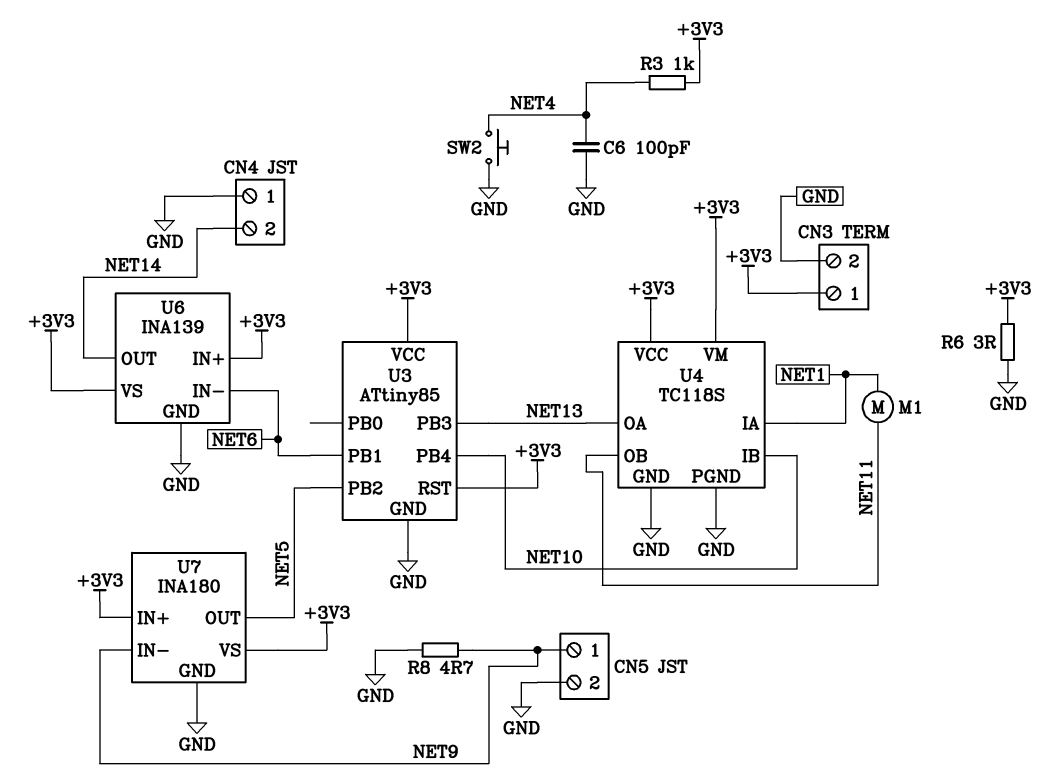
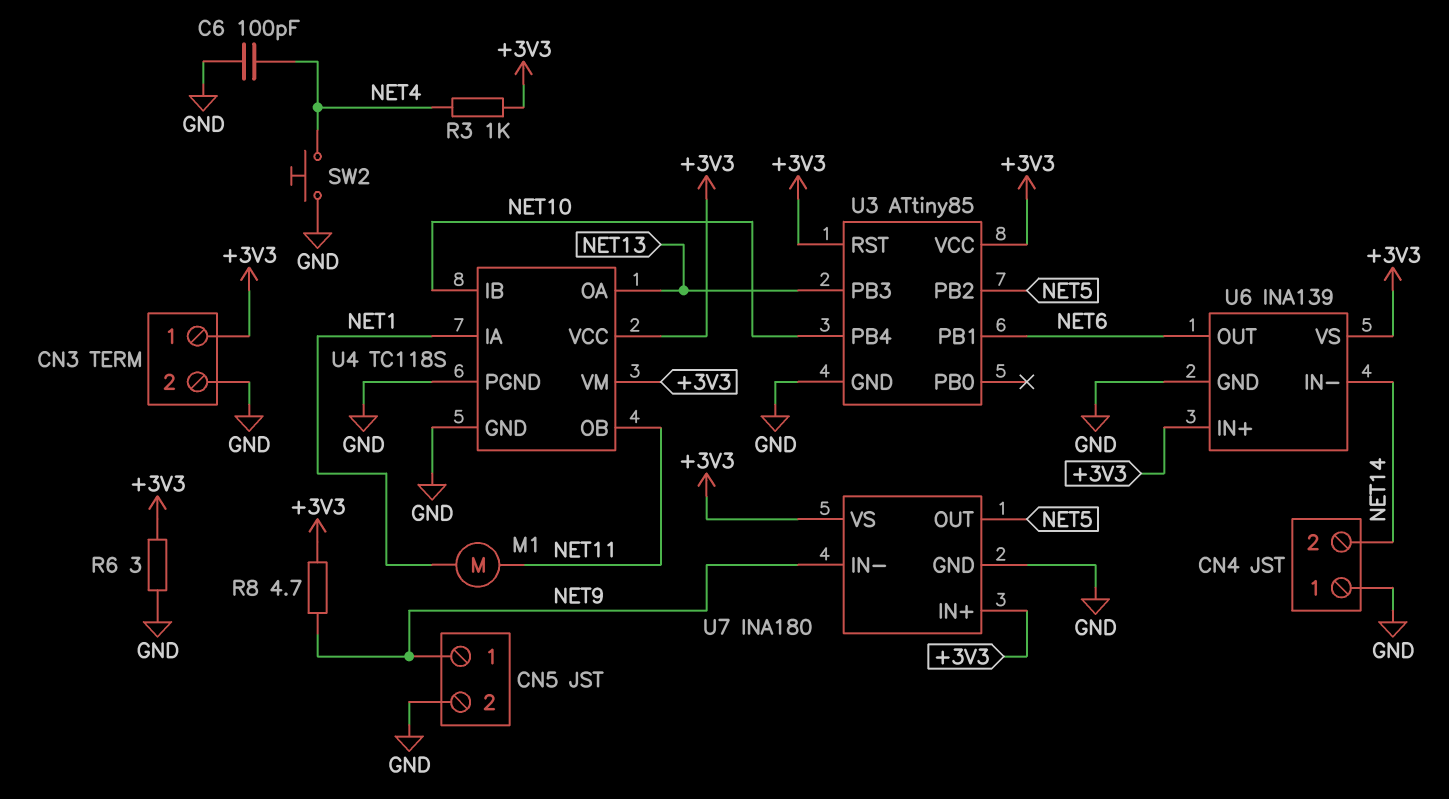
R8: 4.7 (GND, NET9) -> 4.7 (+3V3, NET9)
U6 pin IN-: NET6 -> NET14
U6 pin OUT: NET14 -> NET6

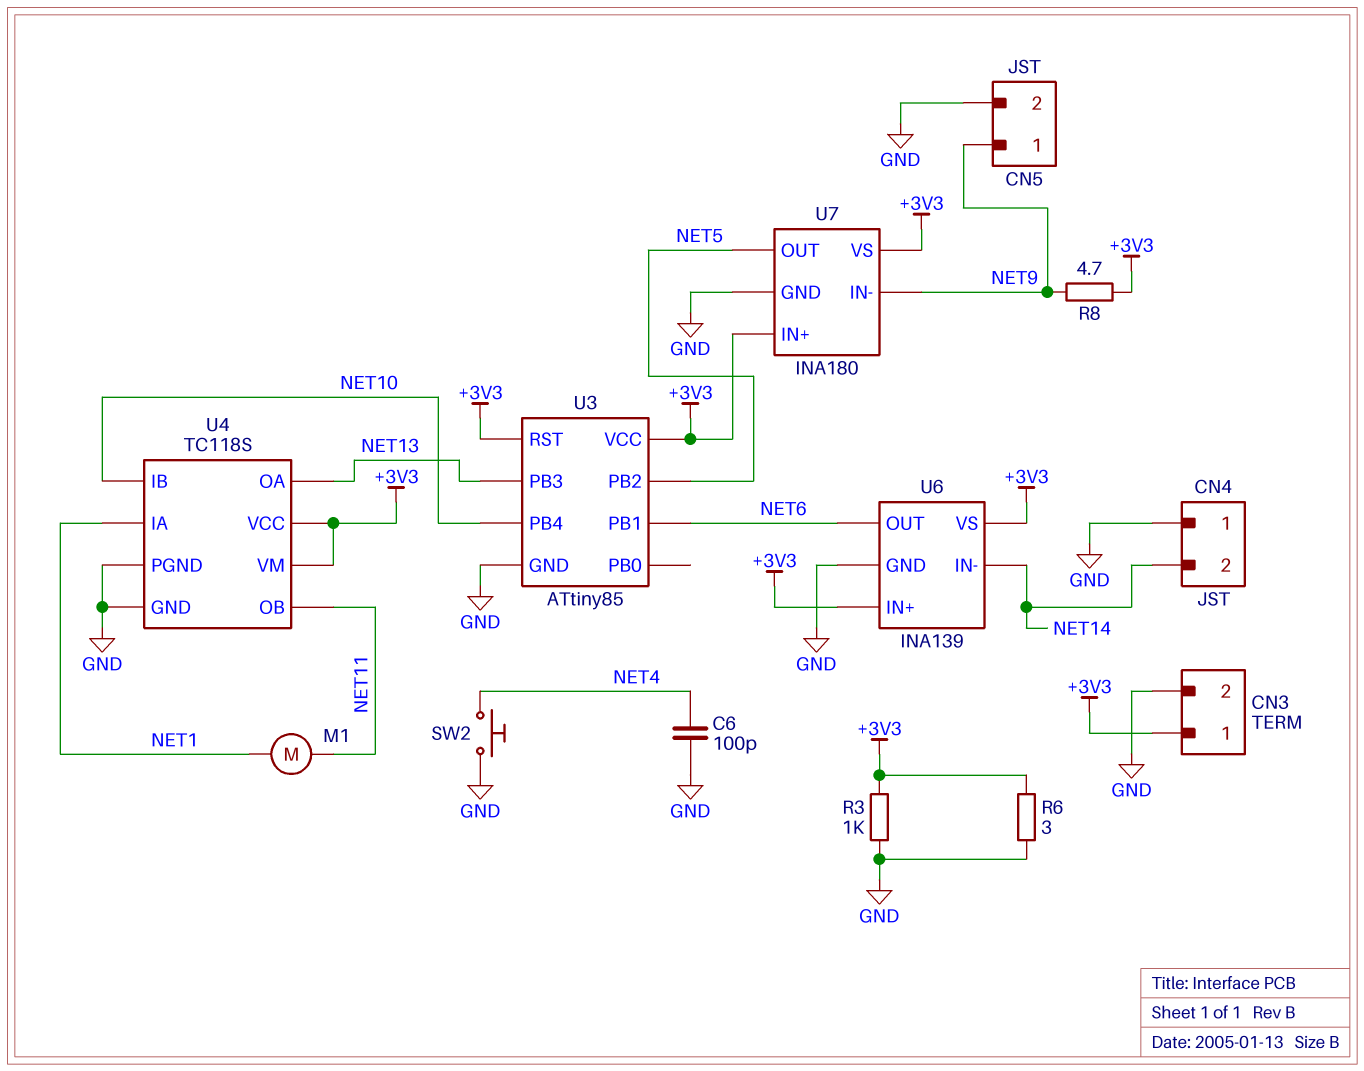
R3: 1k (+3V3, NET4) -> 1k (+3V3, GND)

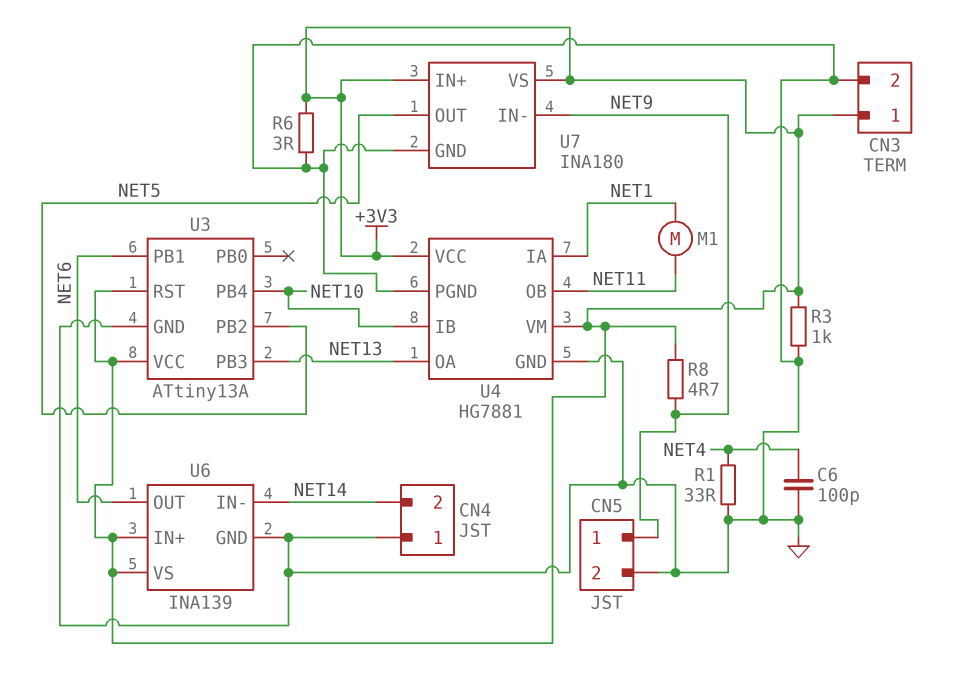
R1: none -> 33 (GND, NET4)
SW2: button (GND, NET4) -> none
U3: ATtiny85 -> ATtiny13A
U4: TC118S -> HG7881

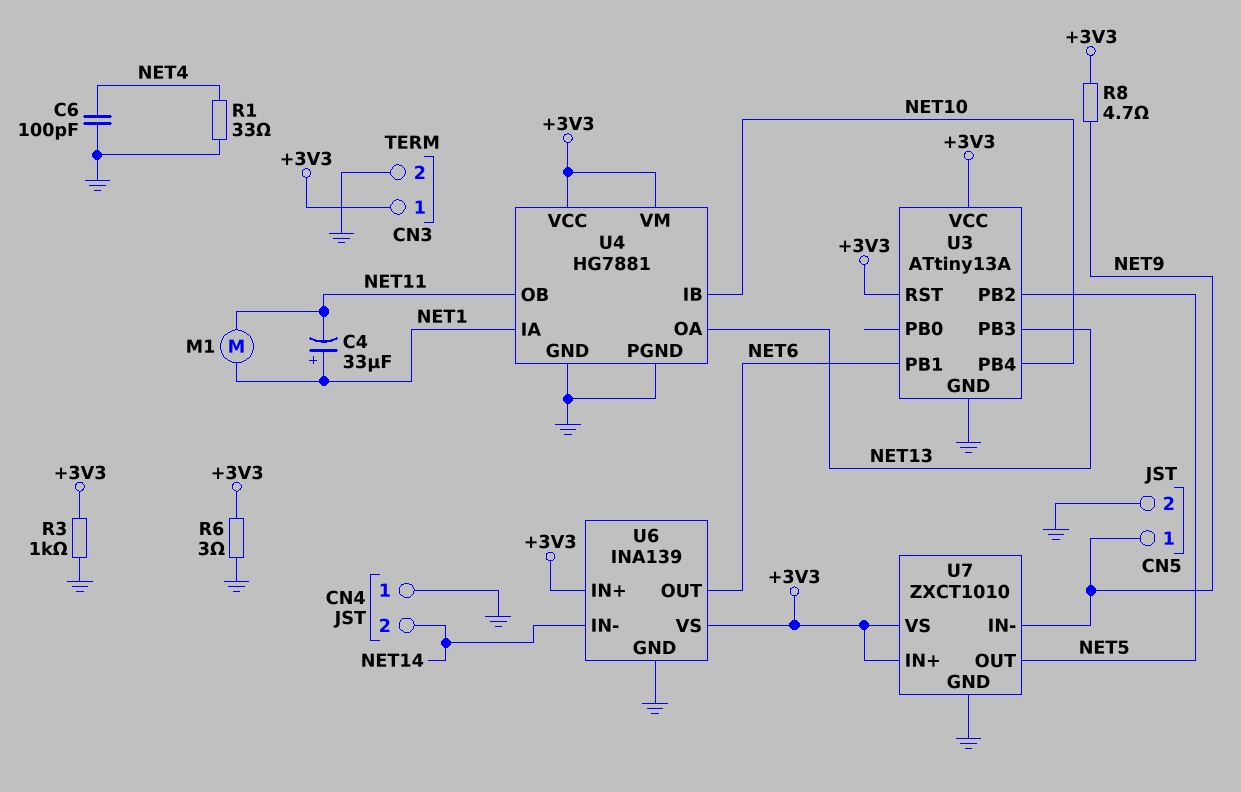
C4: none -> 33uF (plus NET1, minus NET11)
U7: INA180 -> ZXCT1010

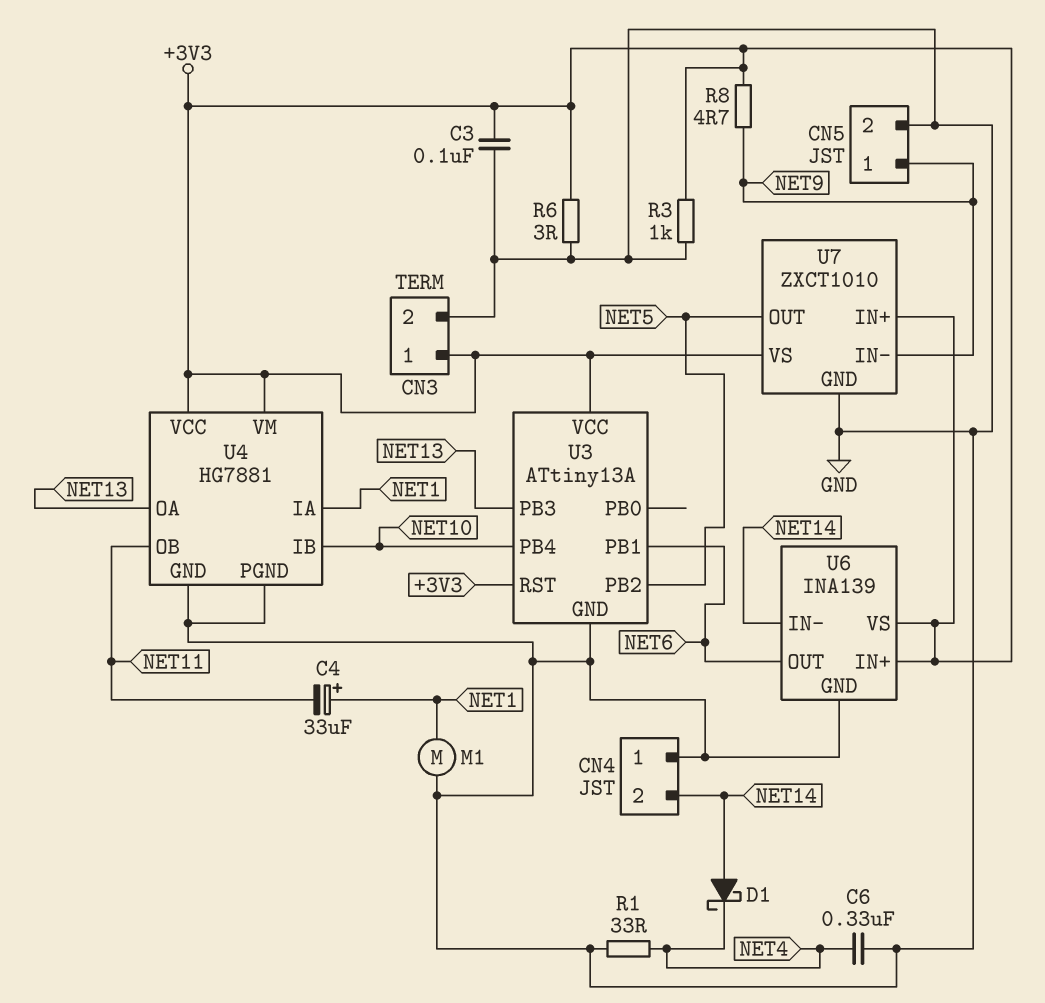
C3: none -> 100nF (+3V3, GND)
C6: 100pF (GND, NET4) -> 330nF (GND, NET4)
D1: none -> schottky (A NET14, K NET4)
M1: motor (NET1, NET11) -> motor (GND, NET1)

